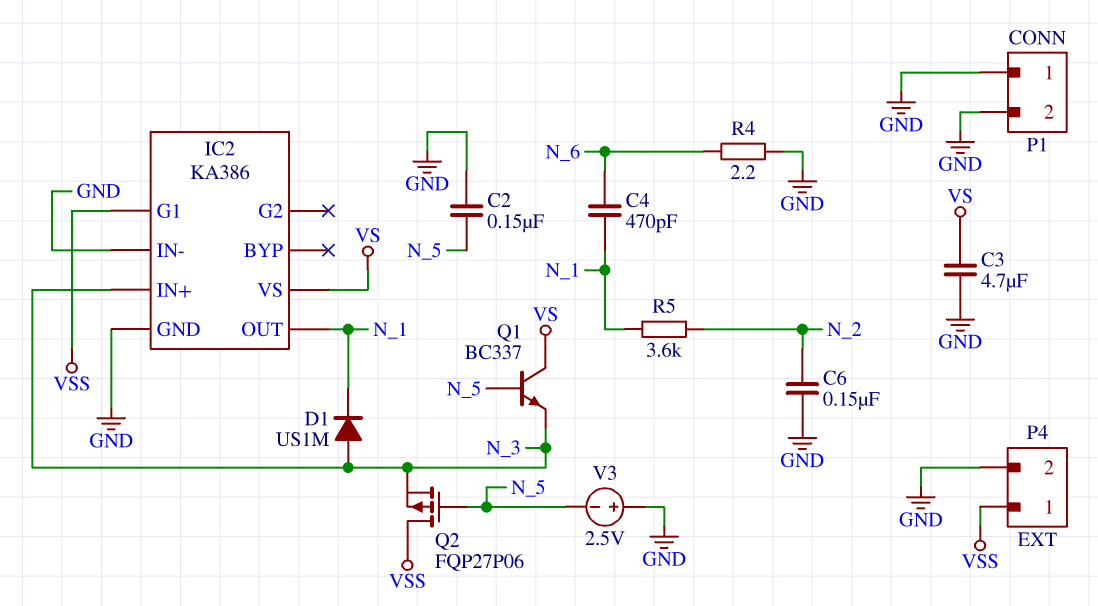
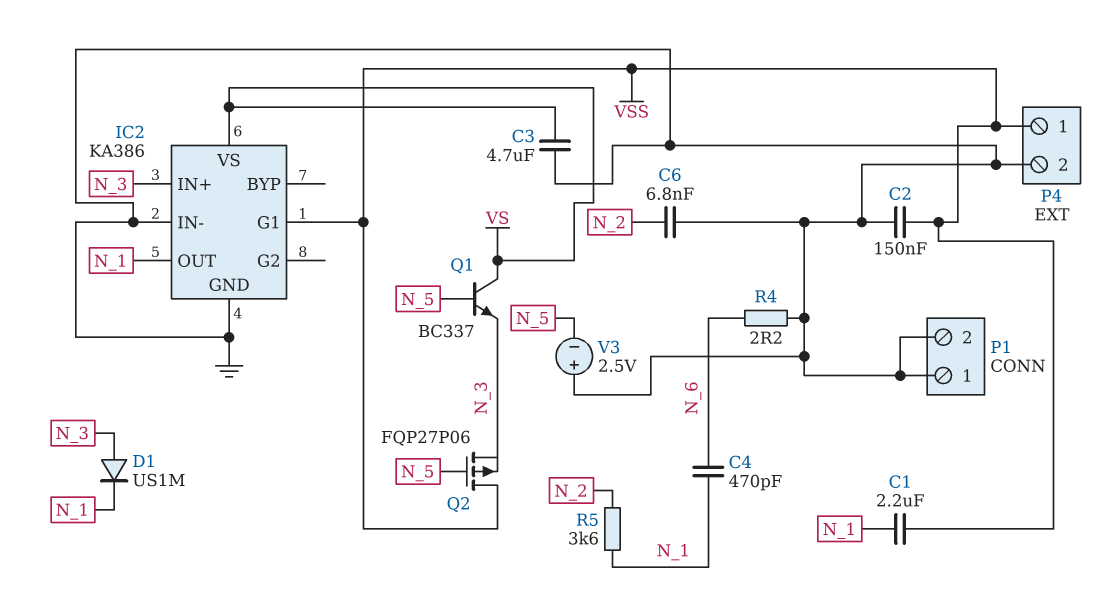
C1: none -> 2.2uF (N_1, VSS)
C2: 150nF (GND, N_5) -> 150nF (GND, VSS)
C6: 150nF (GND, N_2) -> 6.8nF (GND, N_2)

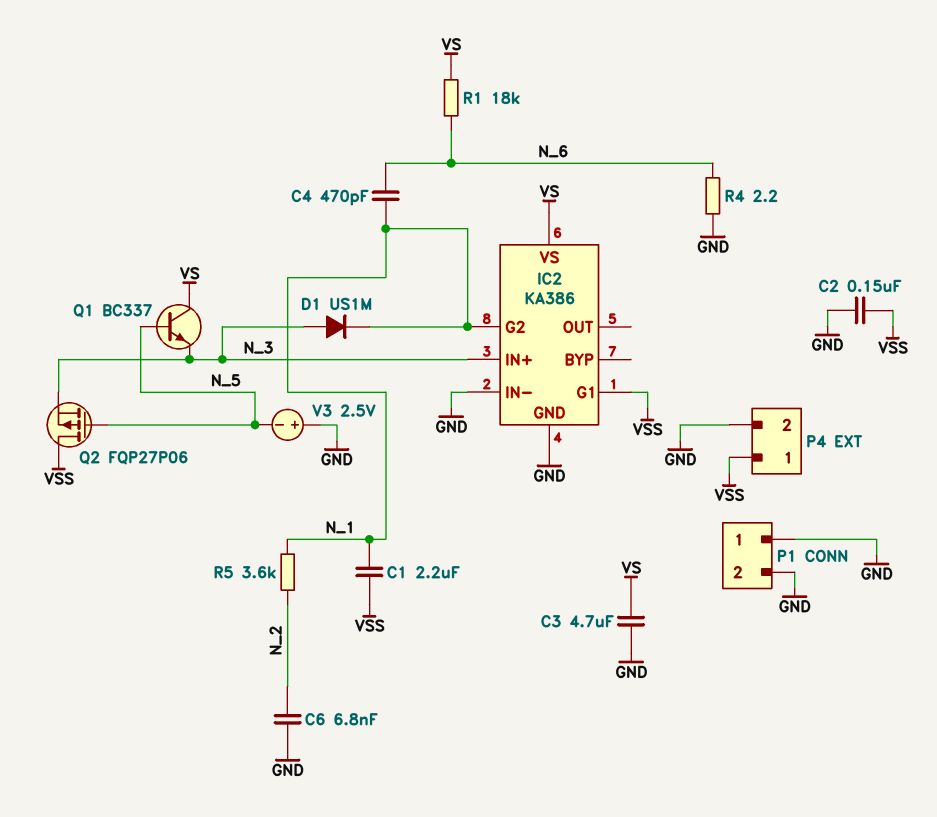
IC2 pin G2: none -> N_1
IC2 pin OUT: N_1 -> none
R1: none -> 18k (N_6, VS)

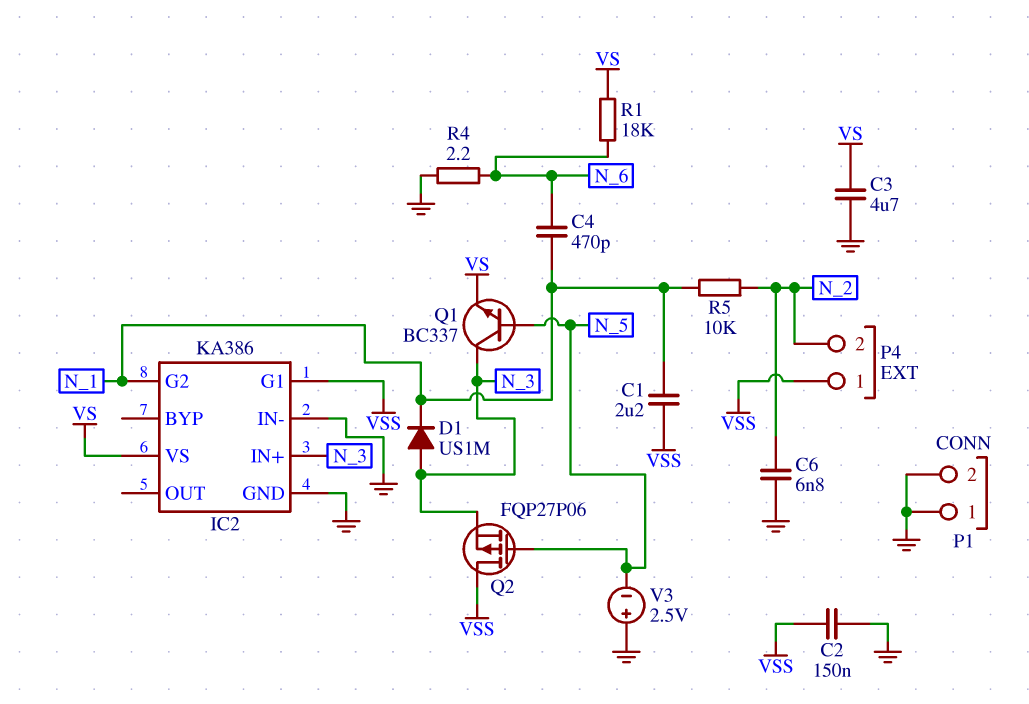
P4 pin 2: GND -> N_2
Q1: NPN BC337 (B N_5, C VS, E N_3) -> NPN BC337 (B N_5, C N_3, E VS)
R5: 3.6k (N_1, N_2) -> 10k (N_1, N_2)

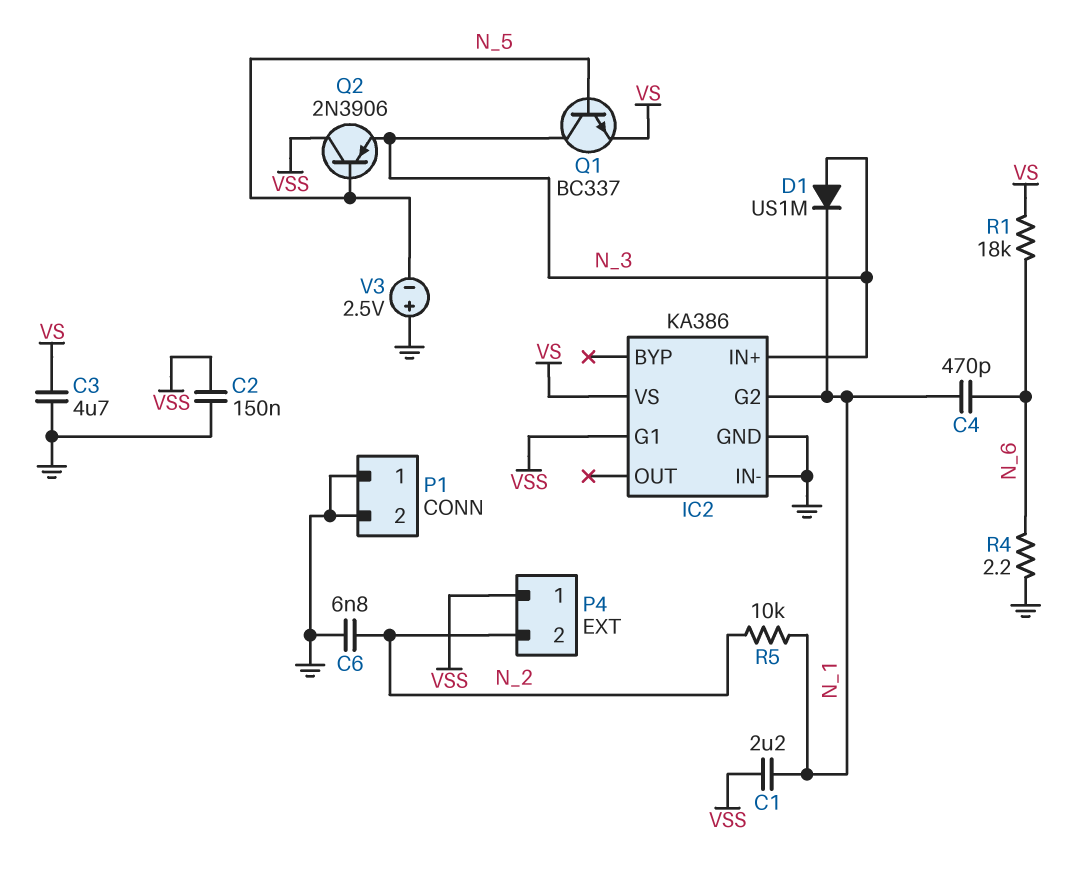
Q2: PMOS FQP27P06 (G N_5, D VSS, S N_3) -> PNP 2N3906 (B N_5, C VSS, E N_3)

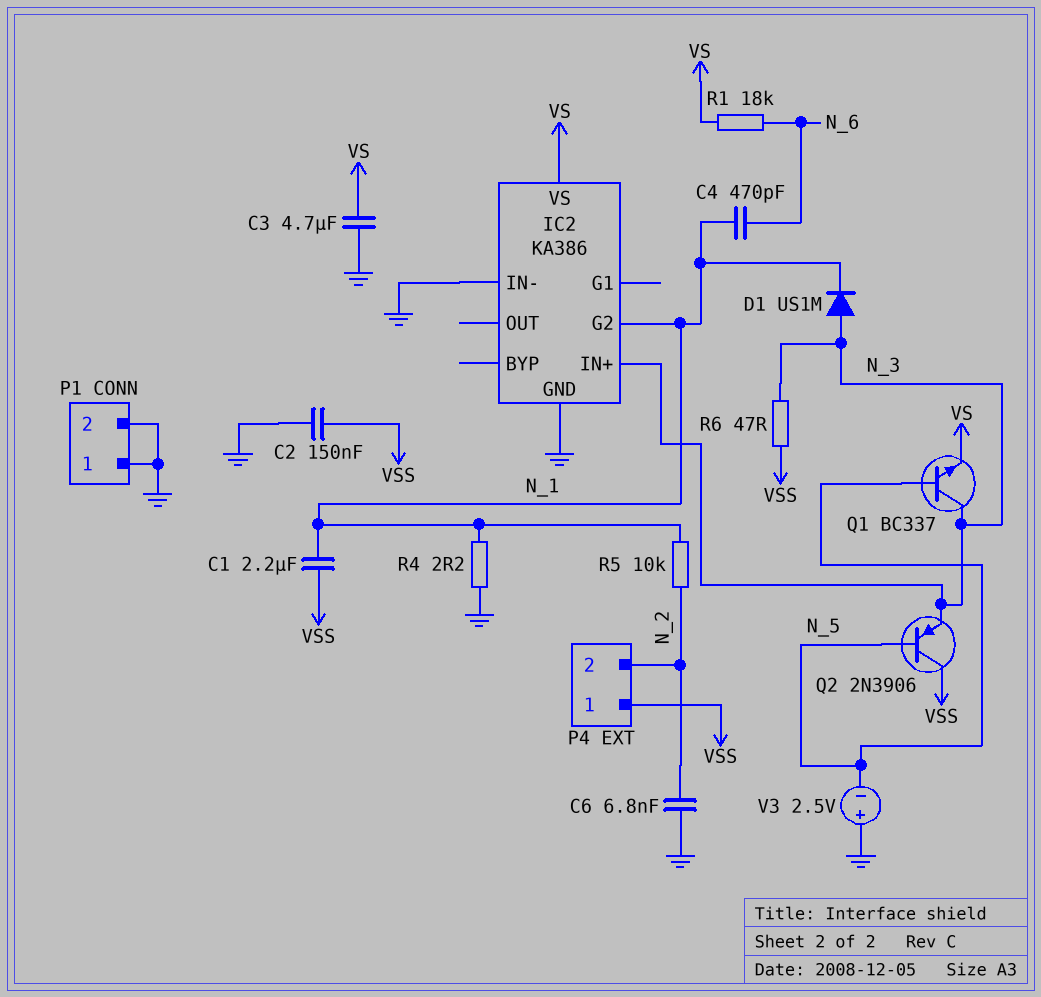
IC2 pin G1: VSS -> none
R4: 2.2 (GND, N_6) -> 2.2 (GND, N_1)
R6: none -> 47 (N_3, VSS)

